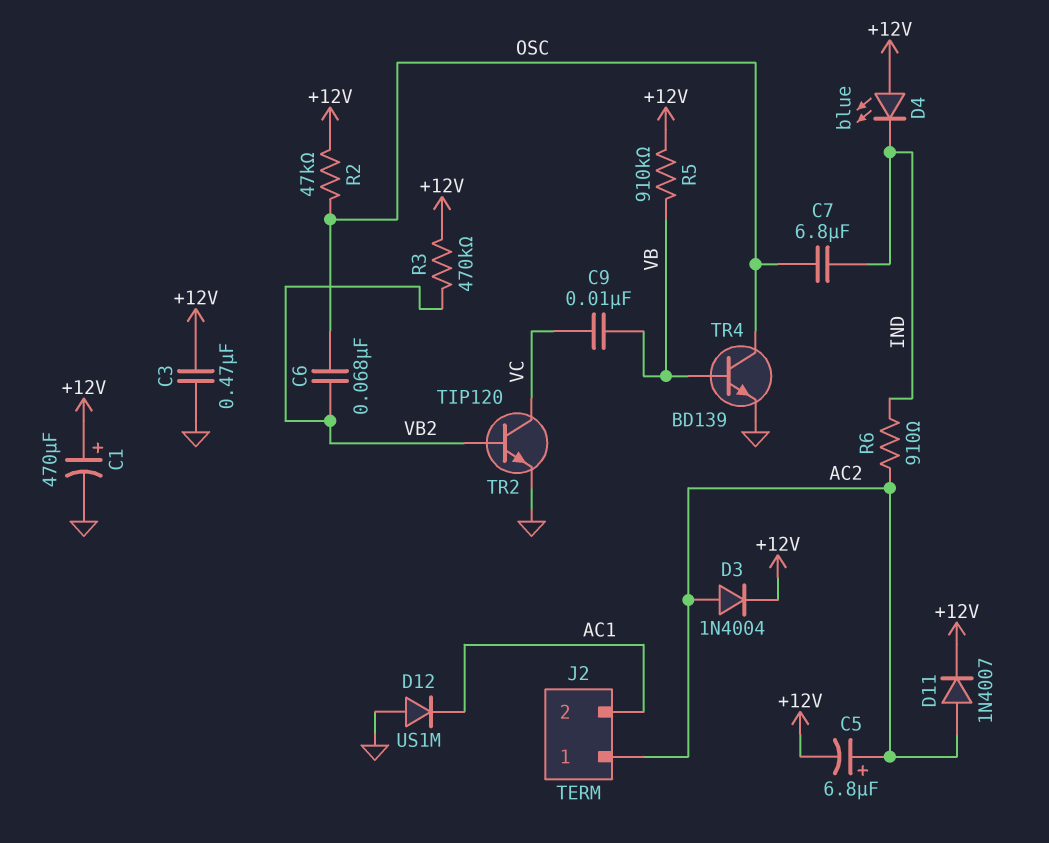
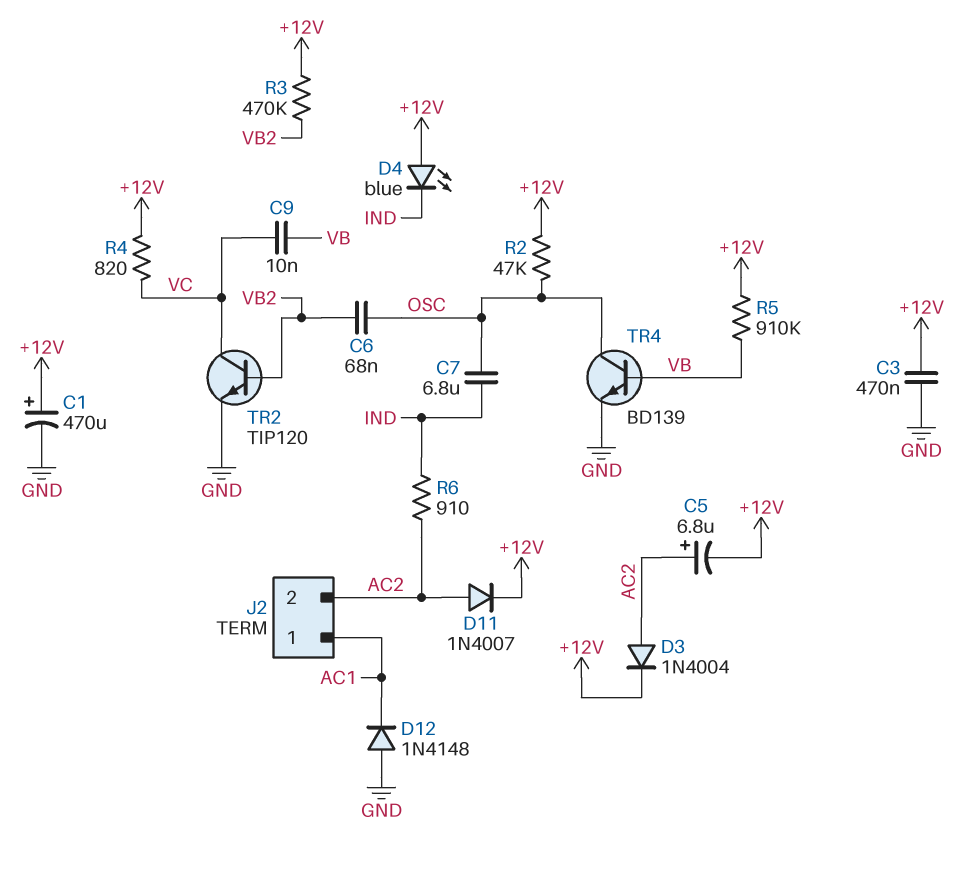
D12: diode US1M (A GND, K AC1) -> diode 1N4148 (A GND, K AC1)
J2 pin 1: AC2 -> AC1
J2 pin 2: AC1 -> AC2
R4: none -> 820 (+12V, VC)

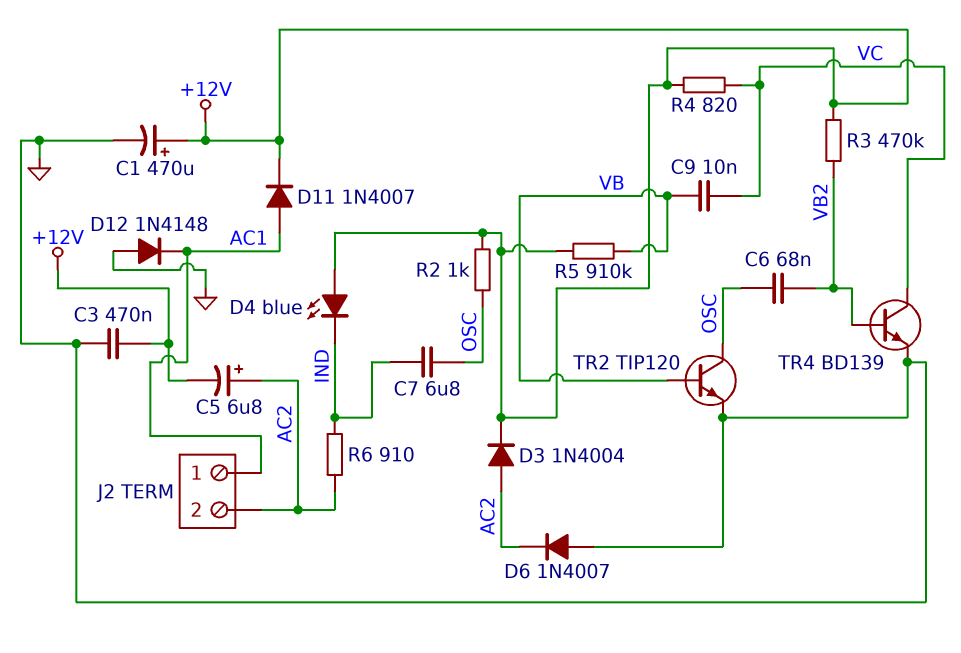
D6: none -> diode 1N4007 (A GND, K AC2)
D11: diode 1N4007 (A AC2, K +12V) -> diode 1N4007 (A AC1, K +12V)
R2: 47k (+12V, OSC) -> 1k (+12V, OSC)
TR2: NPN TIP120 (B VB2, C VC, E GND) -> NPN TIP120 (B VB, C OSC, E GND)
TR4: NPN BD139 (B VB, C OSC, E GND) -> NPN BD139 (B VB2, C VC, E GND)

